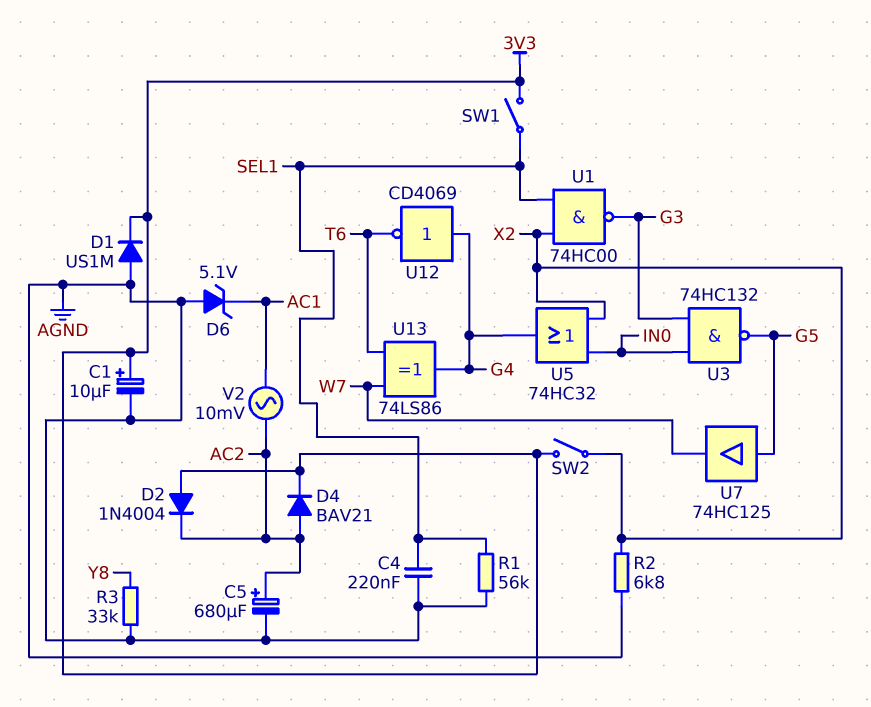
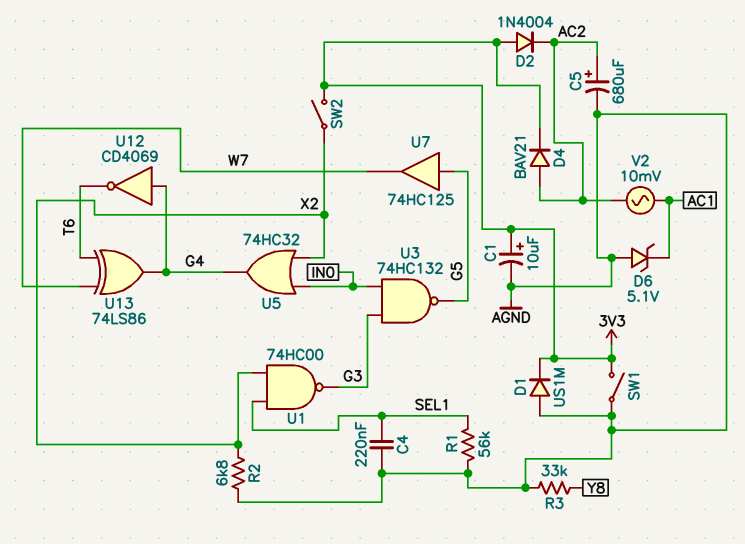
SW1: switch (3V3, SEL1) -> switch (3V3, AGND)

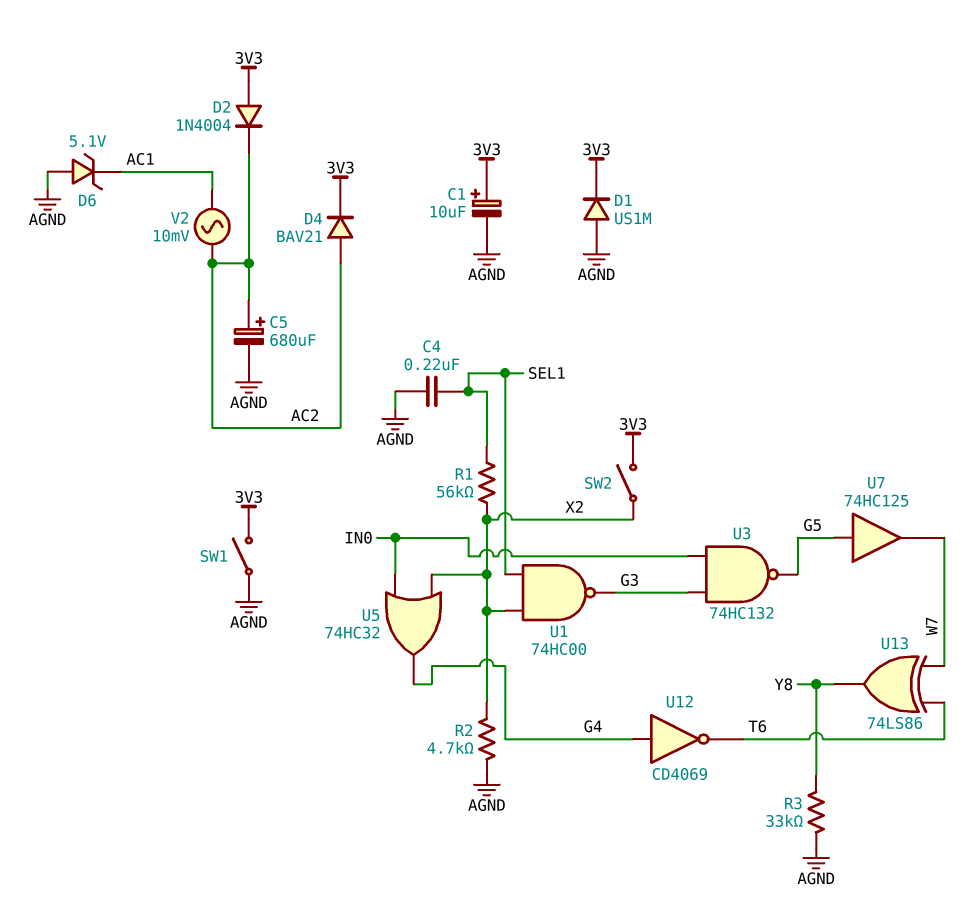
R1: 56k (AGND, SEL1) -> 56k (SEL1, X2)
R2: 6.8k (AGND, X2) -> 4.7k (AGND, X2)
U13: XOR 74LS86 (in T6, in W7, out G4) -> XOR 74LS86 (in T6, in W7, out Y8)

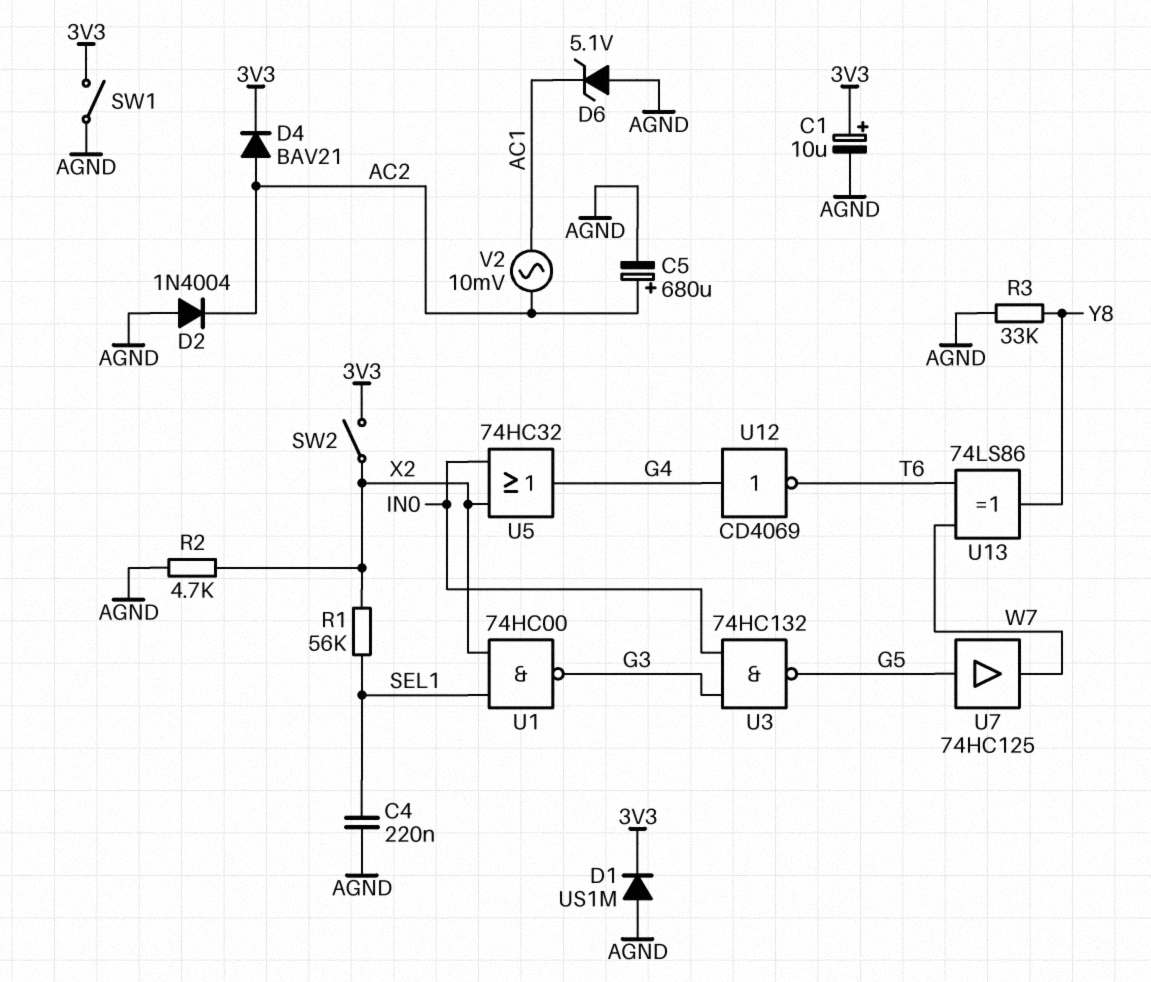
D2: diode 1N4004 (A 3V3, K AC2) -> diode 1N4004 (A AGND, K AC2)

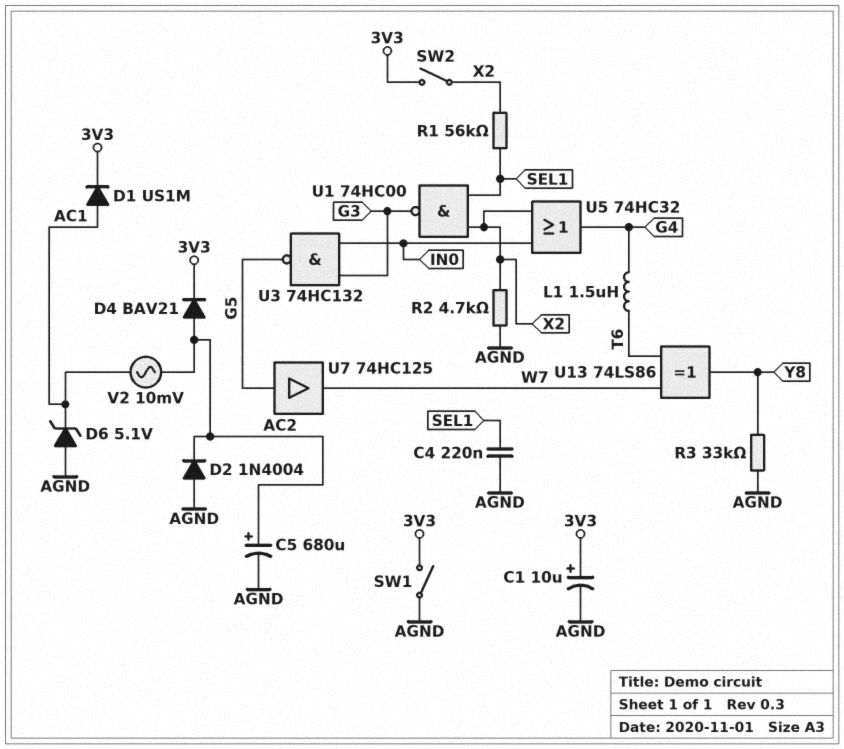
D1: diode US1M (A AGND, K 3V3) -> diode US1M (A AC1, K 3V3)
L1: none -> 1.5uH (G4, T6)
U12: NOT CD4069 (in G4, out T6) -> none

